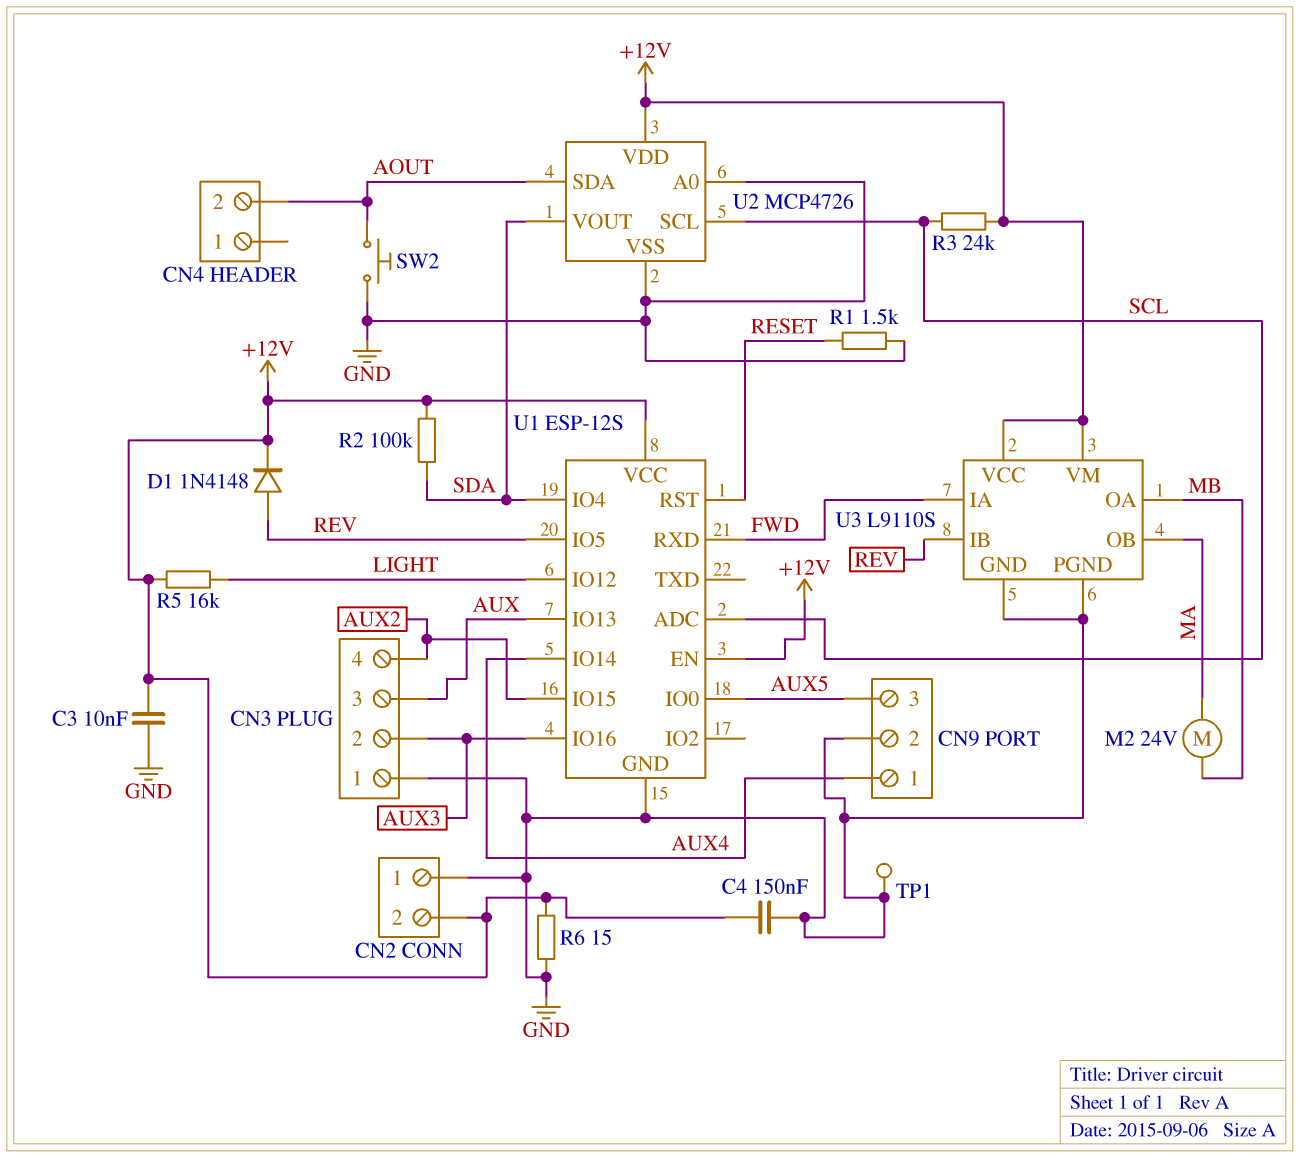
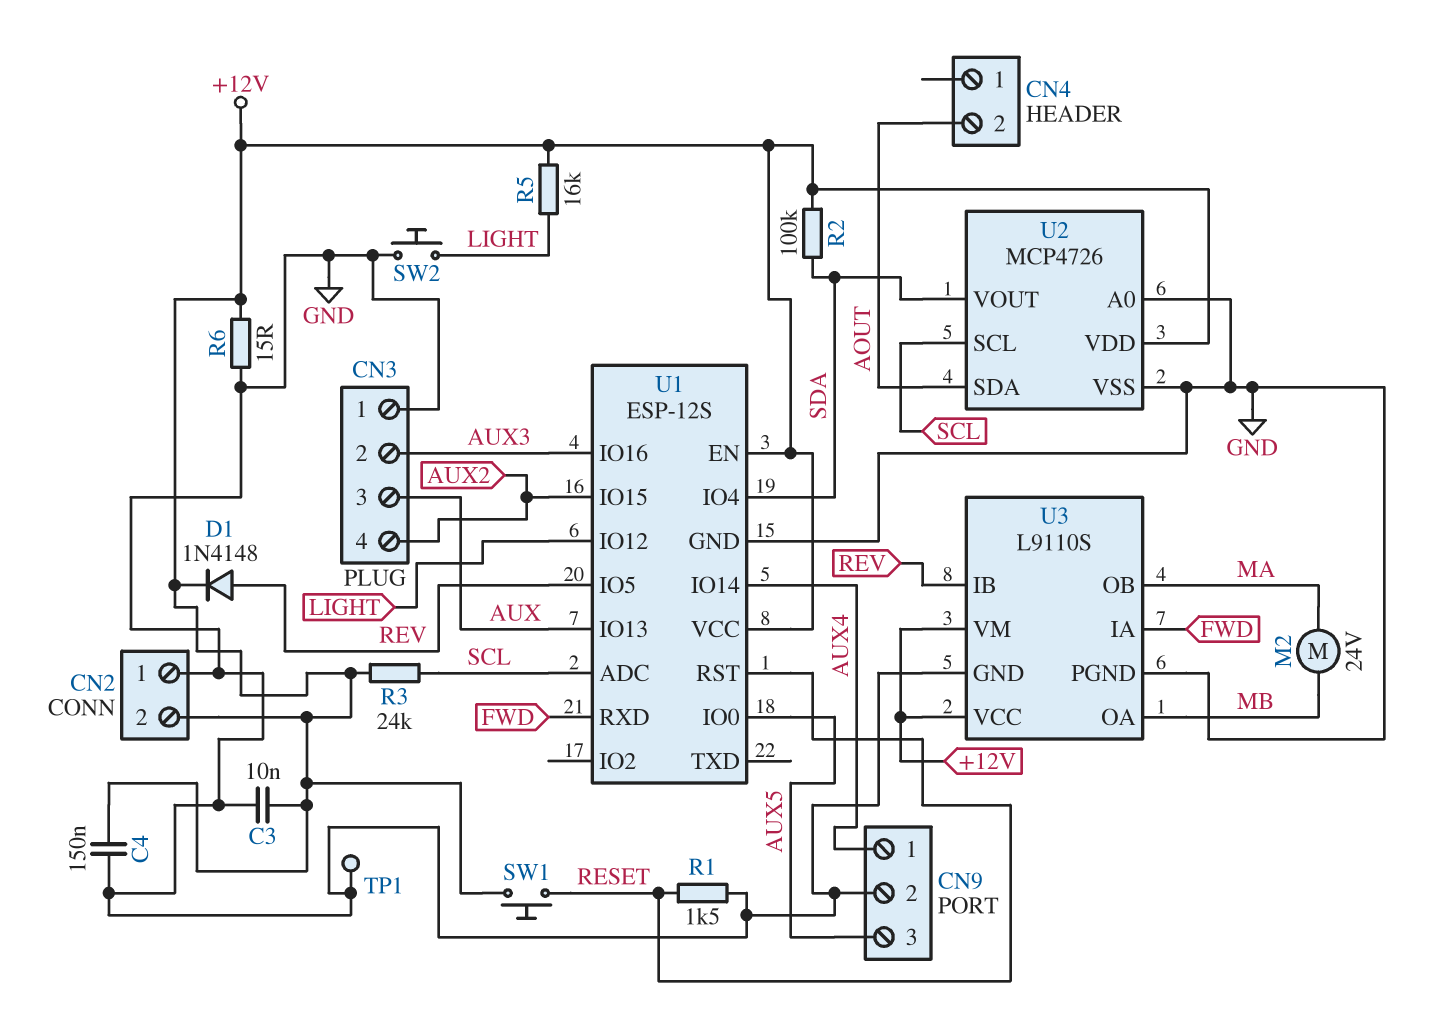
SW1: none -> button (+12V, RESET)
SW2: button (AOUT, GND) -> button (GND, LIGHT)

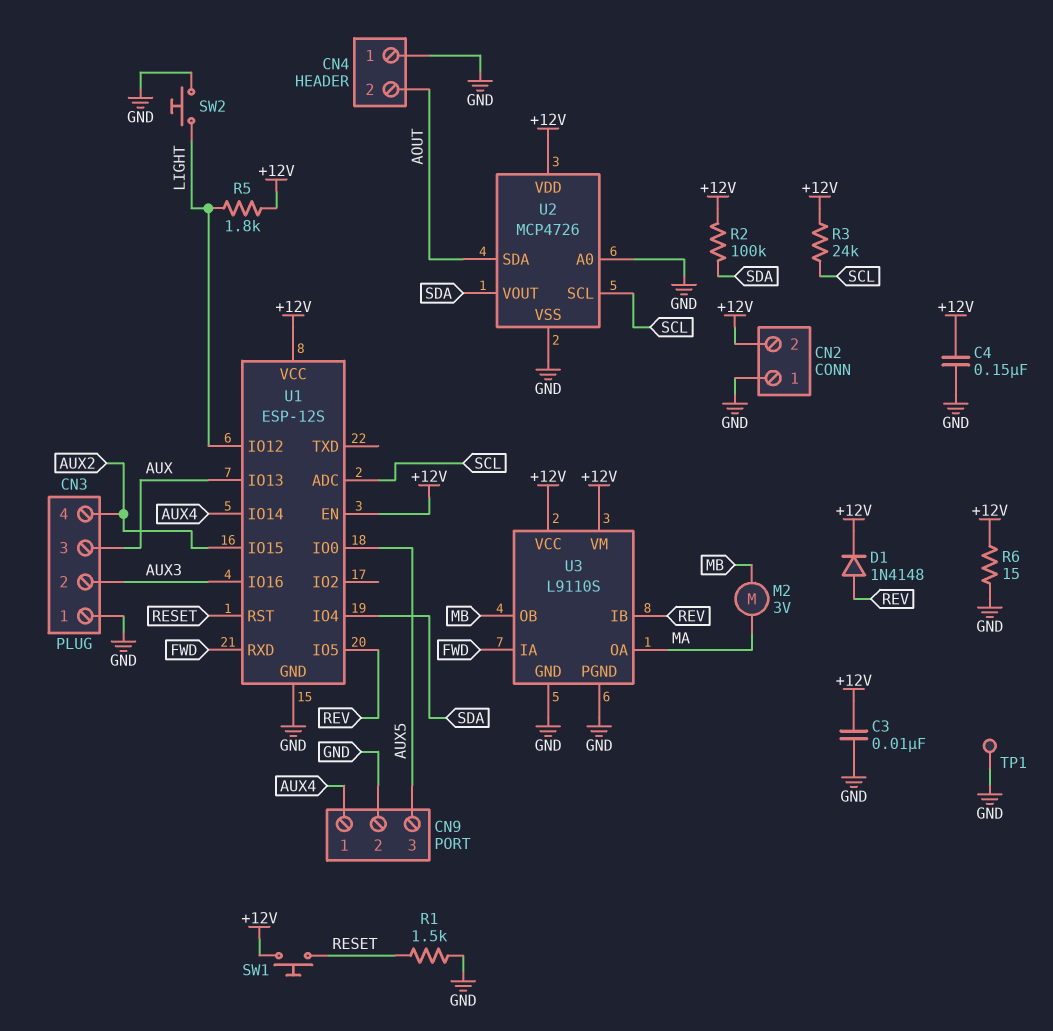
CN4 pin 1: none -> GND
M2: motor 24V (MA, MB) -> motor 3V (MA, MB)
R5: 16k (+12V, LIGHT) -> 1.8k (+12V, LIGHT)
U3 pin OA: MB -> MA
U3 pin OB: MA -> MB

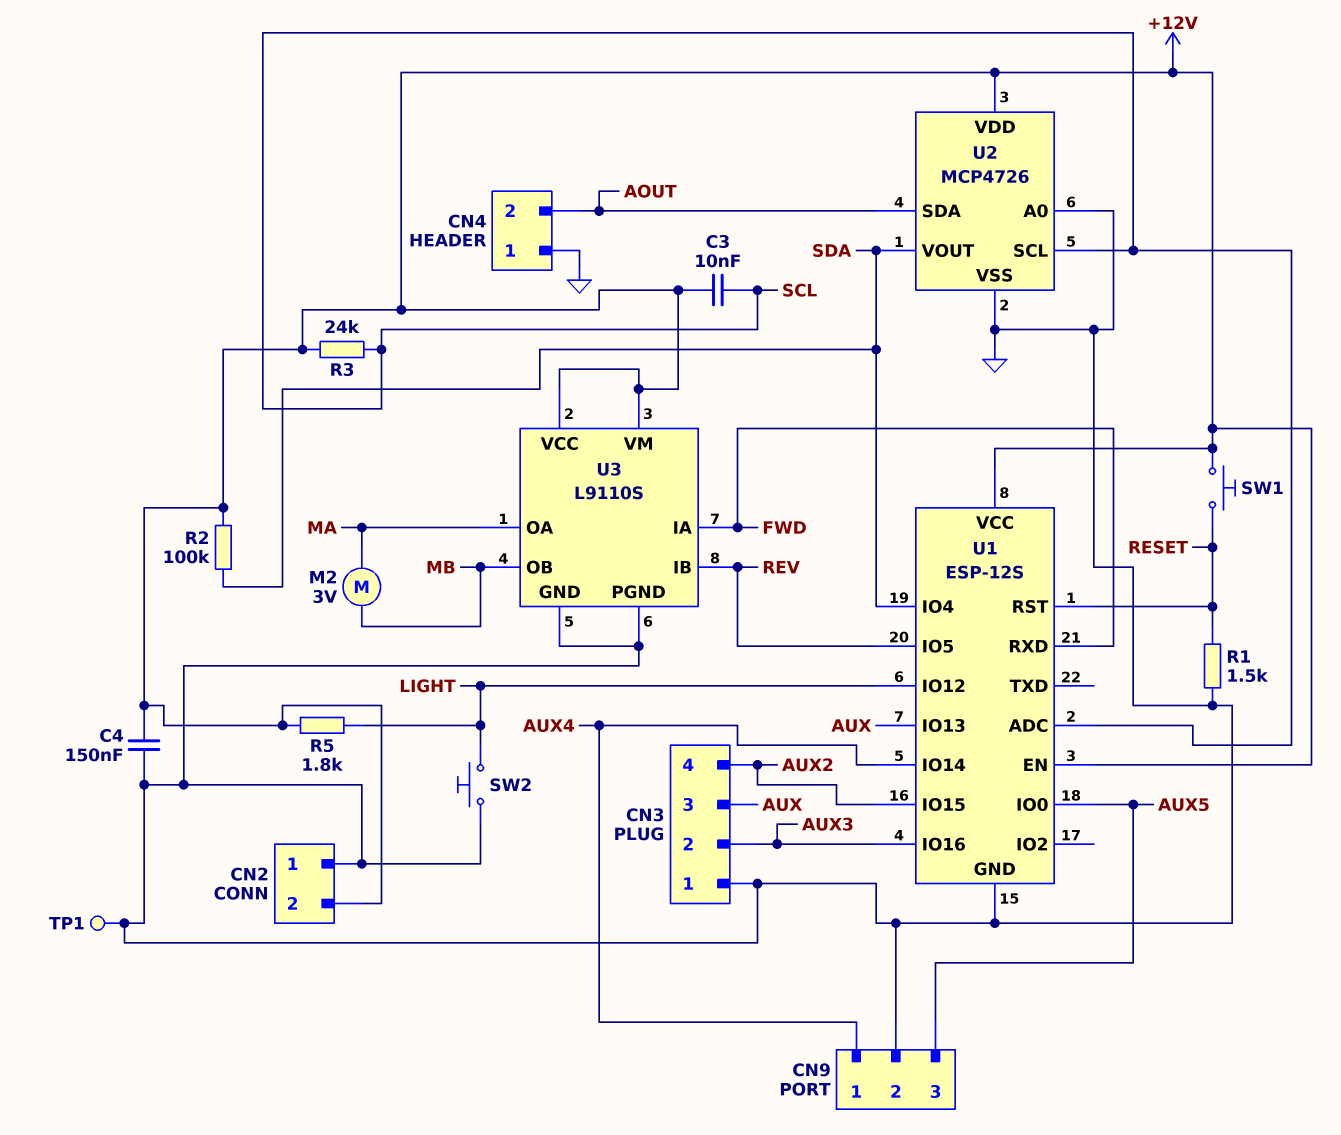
C3: 10nF (+12V, GND) -> 10nF (+12V, SCL)
D1: diode 1N4148 (A REV, K +12V) -> none
R6: 15 (+12V, GND) -> none

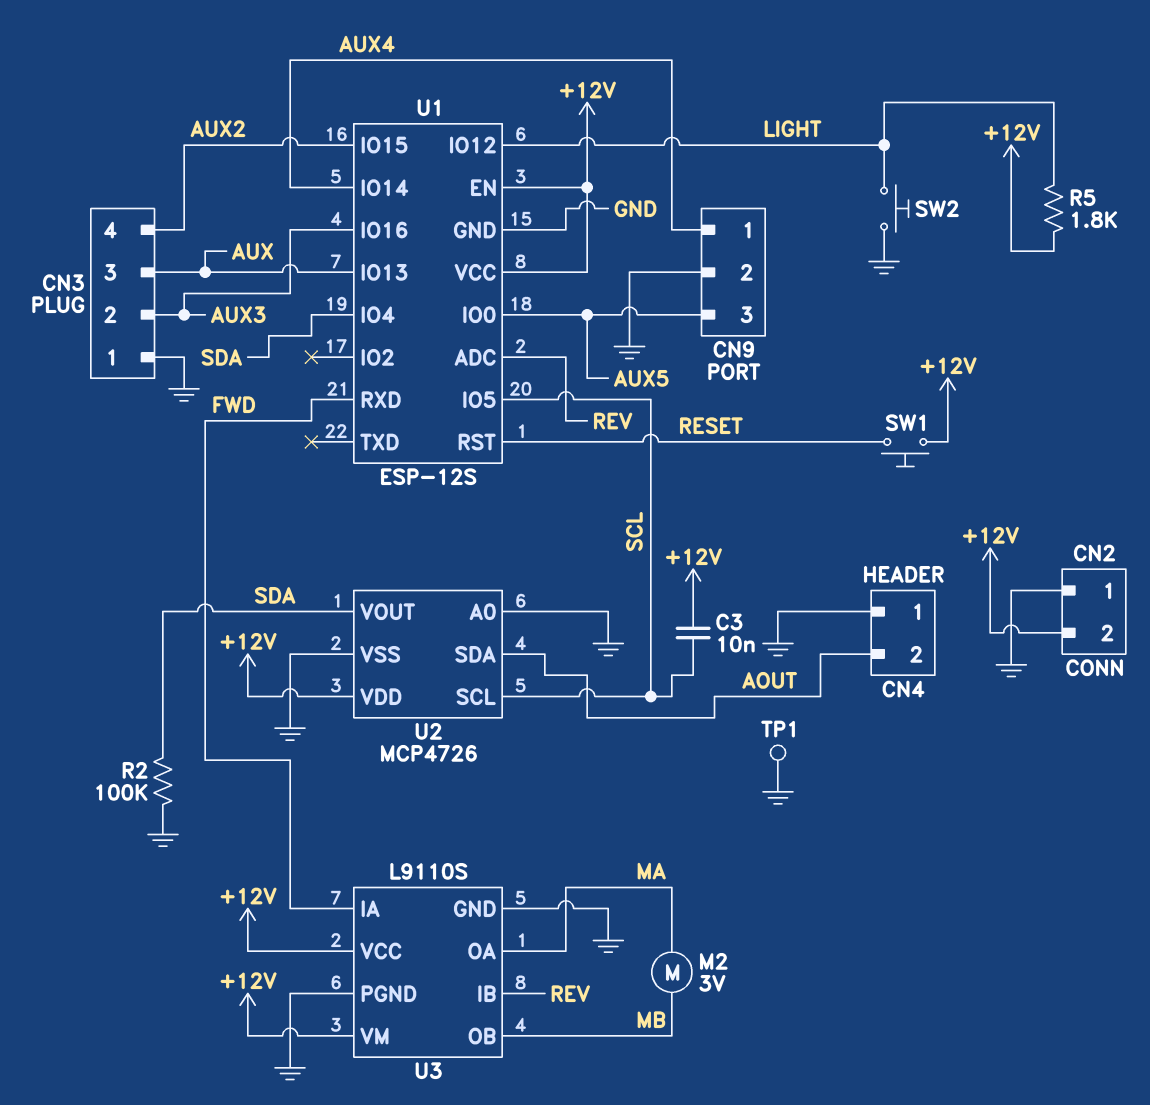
C4: 150nF (+12V, GND) -> none
R1: 1.5k (GND, RESET) -> none
R2: 100k (+12V, SDA) -> 100k (GND, SDA)
R3: 24k (+12V, SCL) -> none
U1 pin ADC: SCL -> REV
U1 pin IO5: REV -> SCL

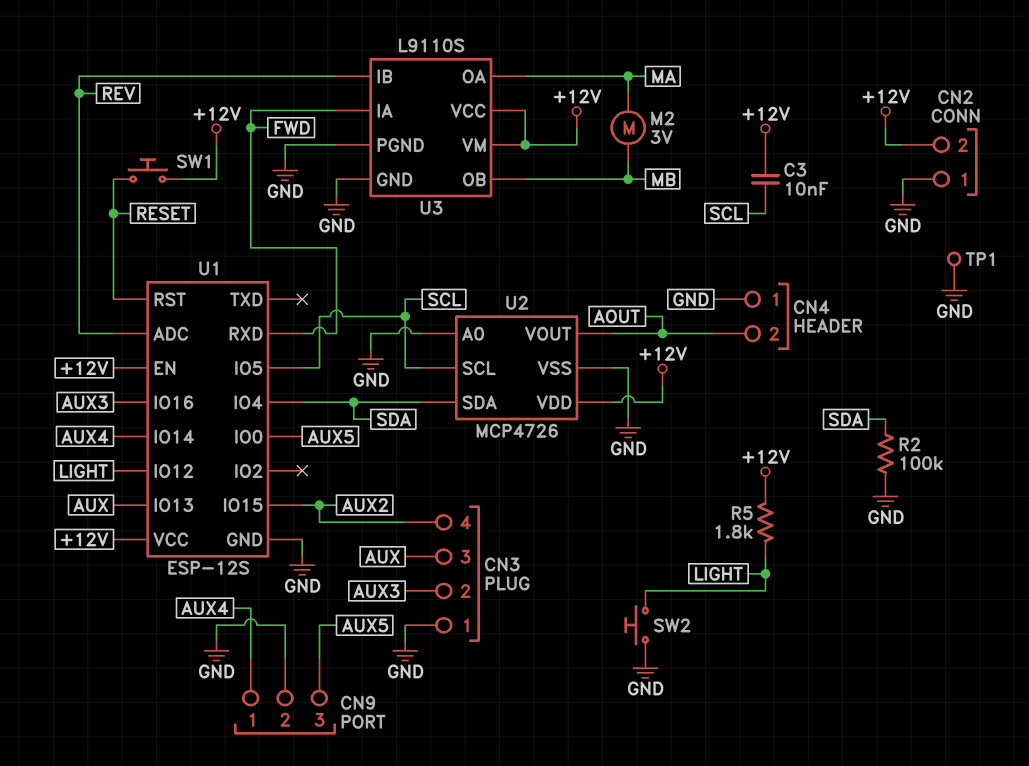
U2 pin SDA: AOUT -> SDA
U2 pin VOUT: SDA -> AOUT

